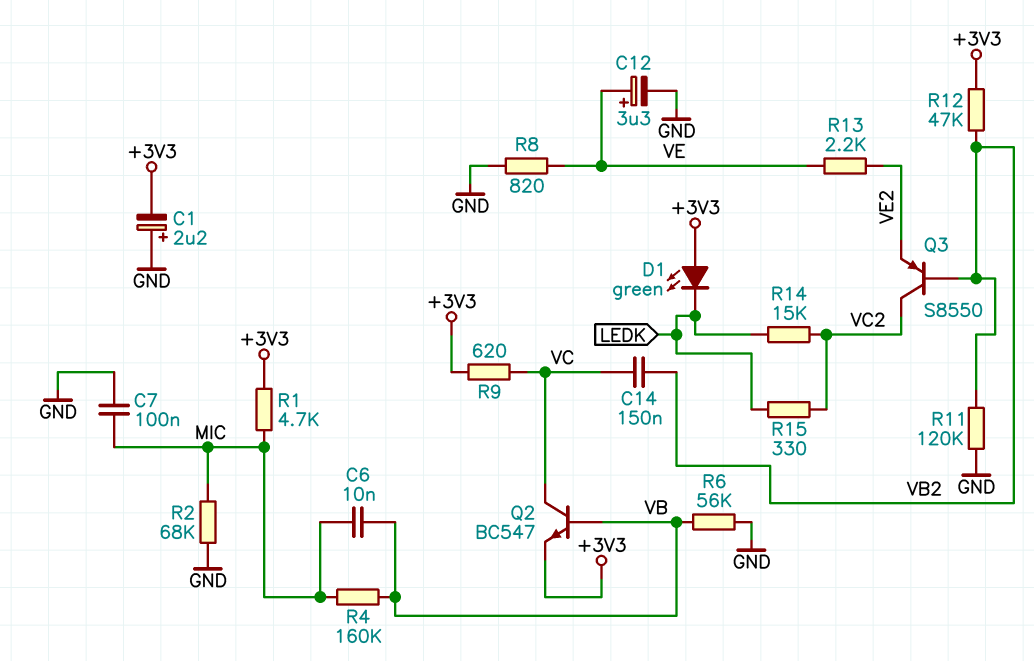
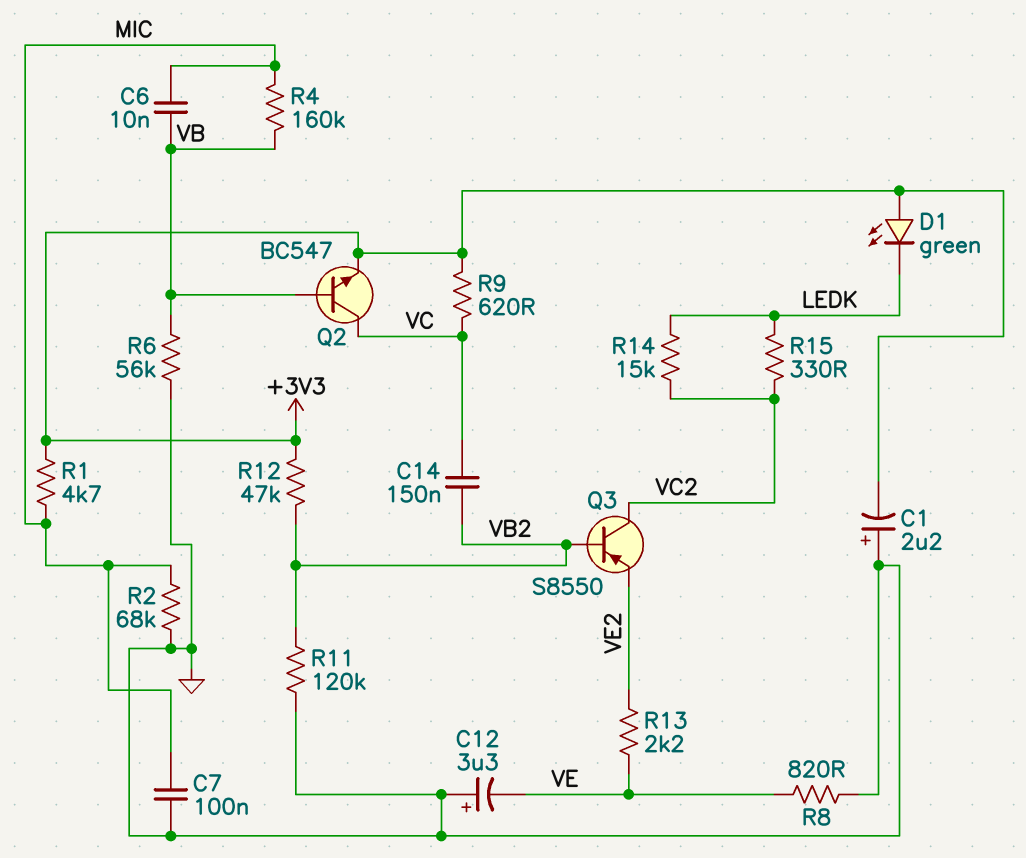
C12: 3.3uF (plus VE, minus GND) -> 3.3uF (plus GND, minus VE)

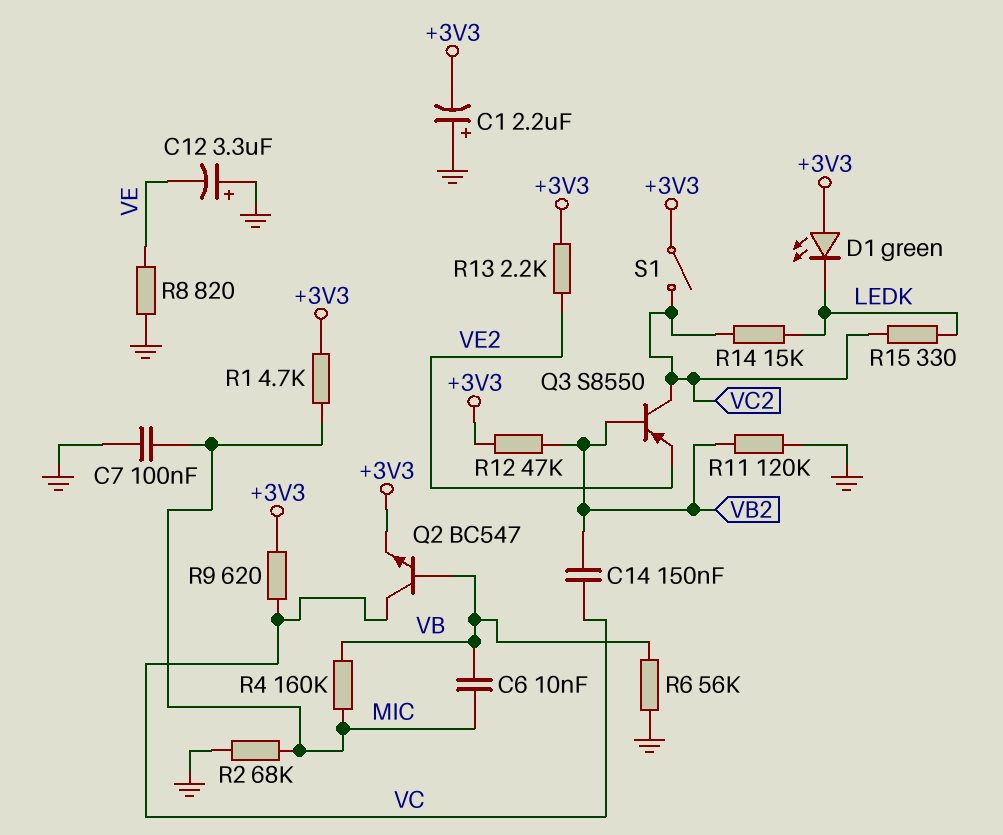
R13: 2.2k (VE, VE2) -> 2.2k (+3V3, VE2)
S1: none -> switch (+3V3, VC2)

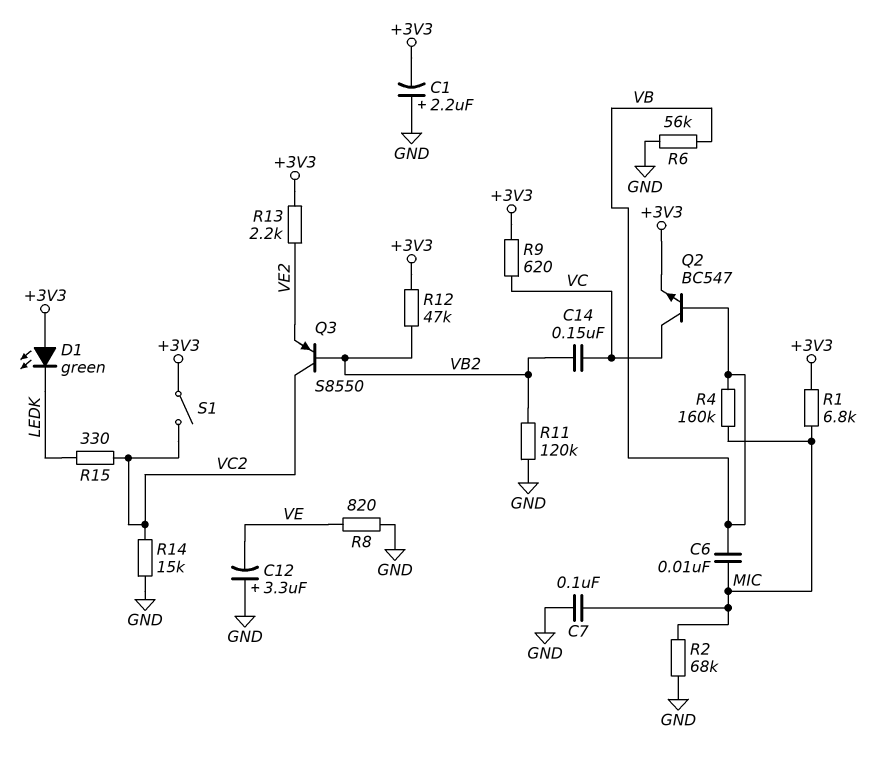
R1: 4.7k (+3V3, MIC) -> 6.8k (+3V3, MIC)
R14: 15k (LEDK, VC2) -> 15k (GND, VC2)

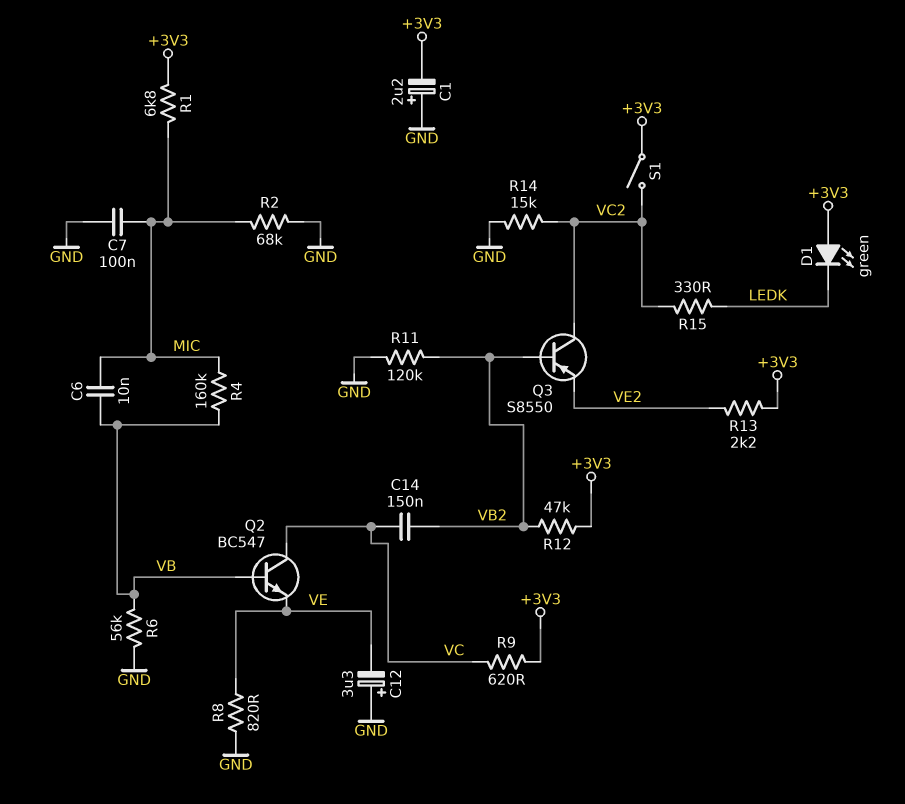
Q2: NPN BC547 (B VB, C VC, E +3V3) -> NPN BC547 (B VB, C VC, E VE)

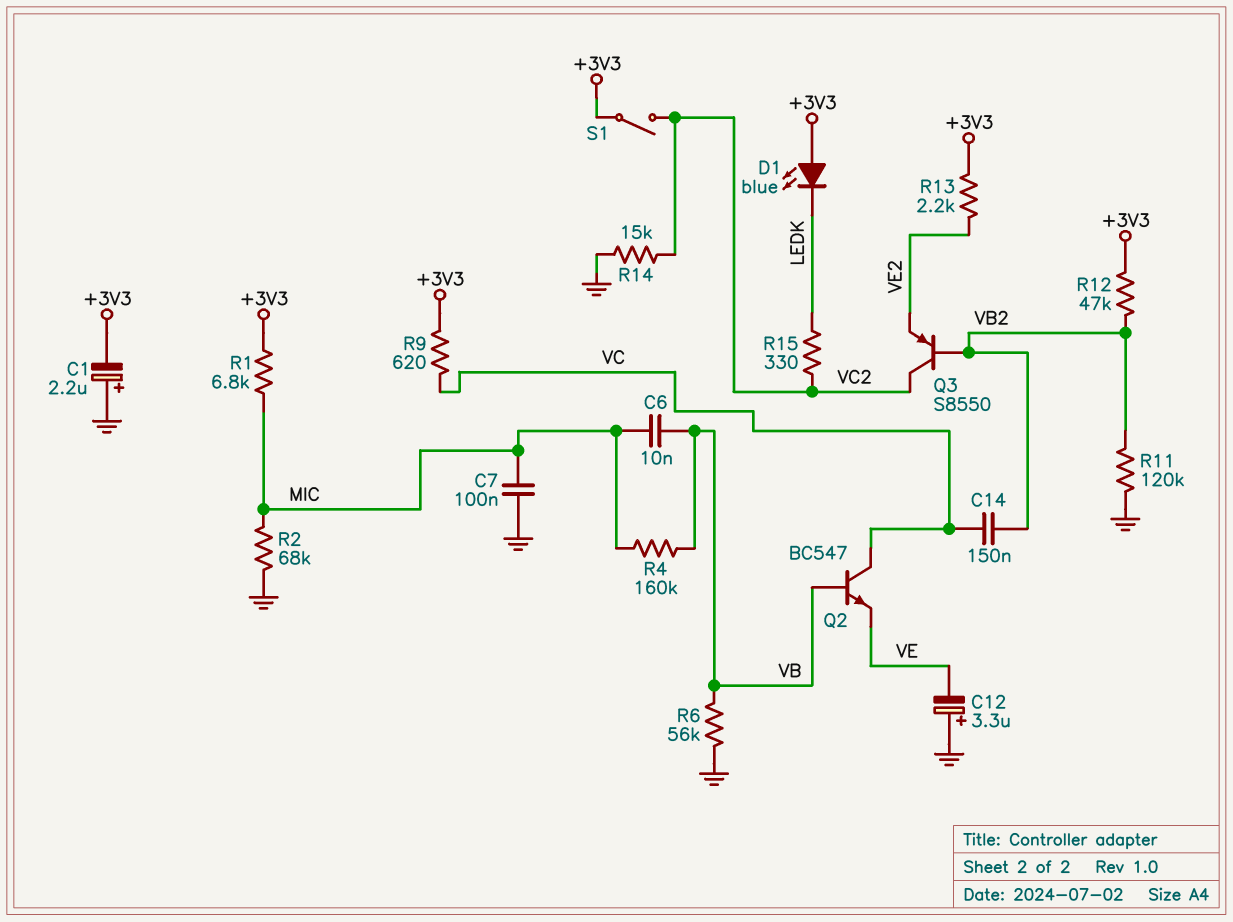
D1: LED green (A +3V3, K LEDK) -> LED blue (A +3V3, K LEDK)
R8: 820 (GND, VE) -> none

